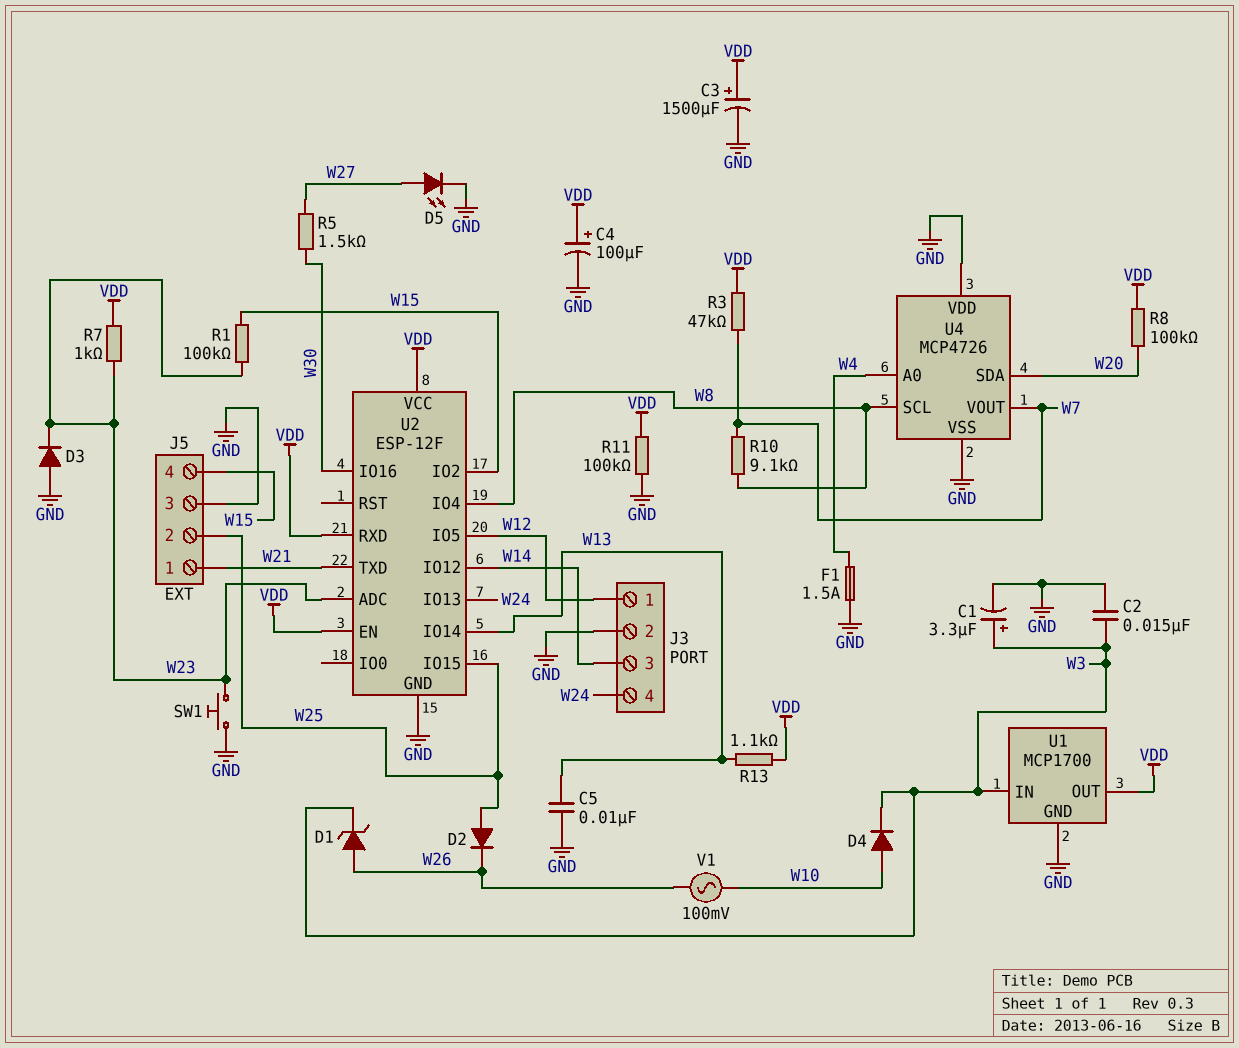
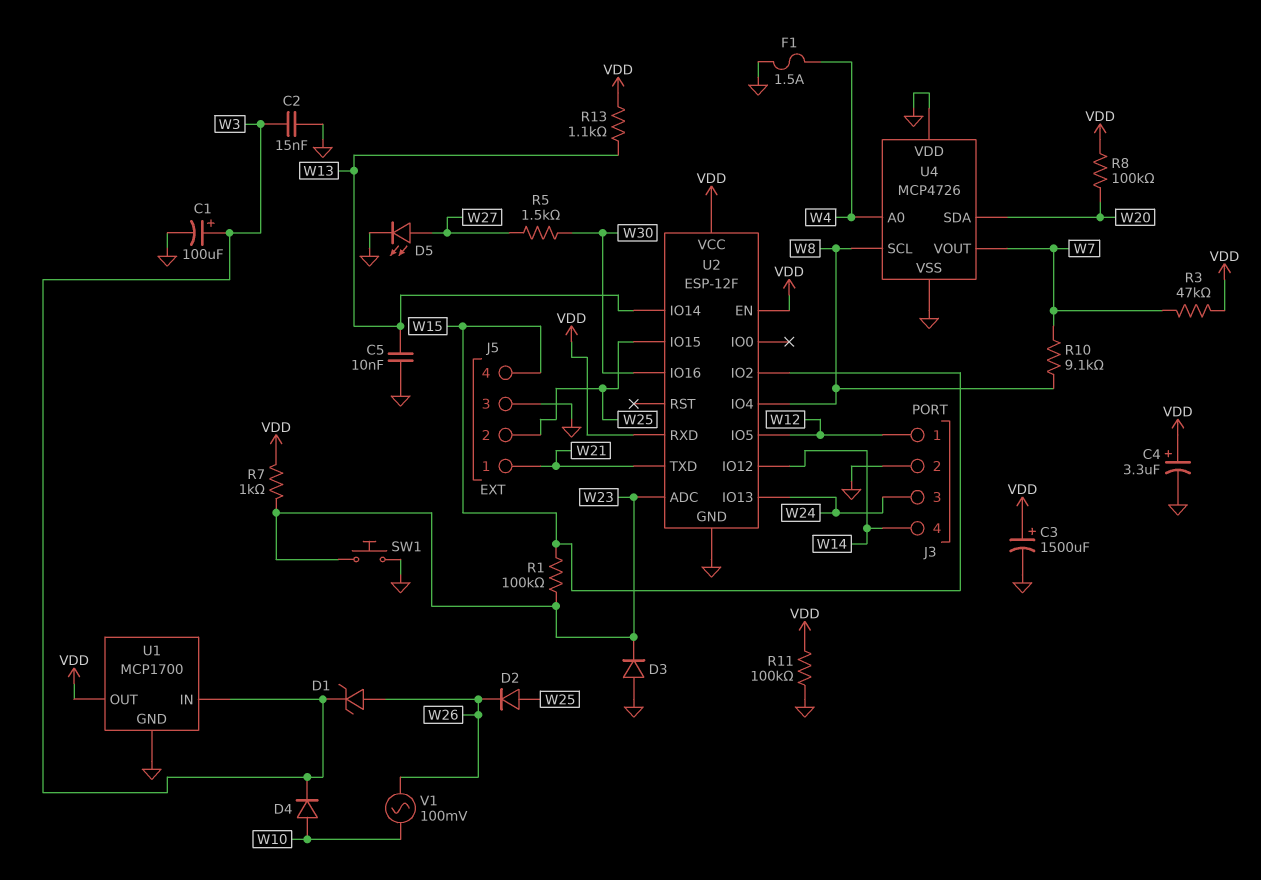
C1: 3.3uF (plus W3, minus GND) -> 100uF (plus W3, minus GND)
C4: 100uF (plus VDD, minus GND) -> 3.3uF (plus VDD, minus GND)
J3 pin 3: W14 -> W24
J3 pin 4: W24 -> W14

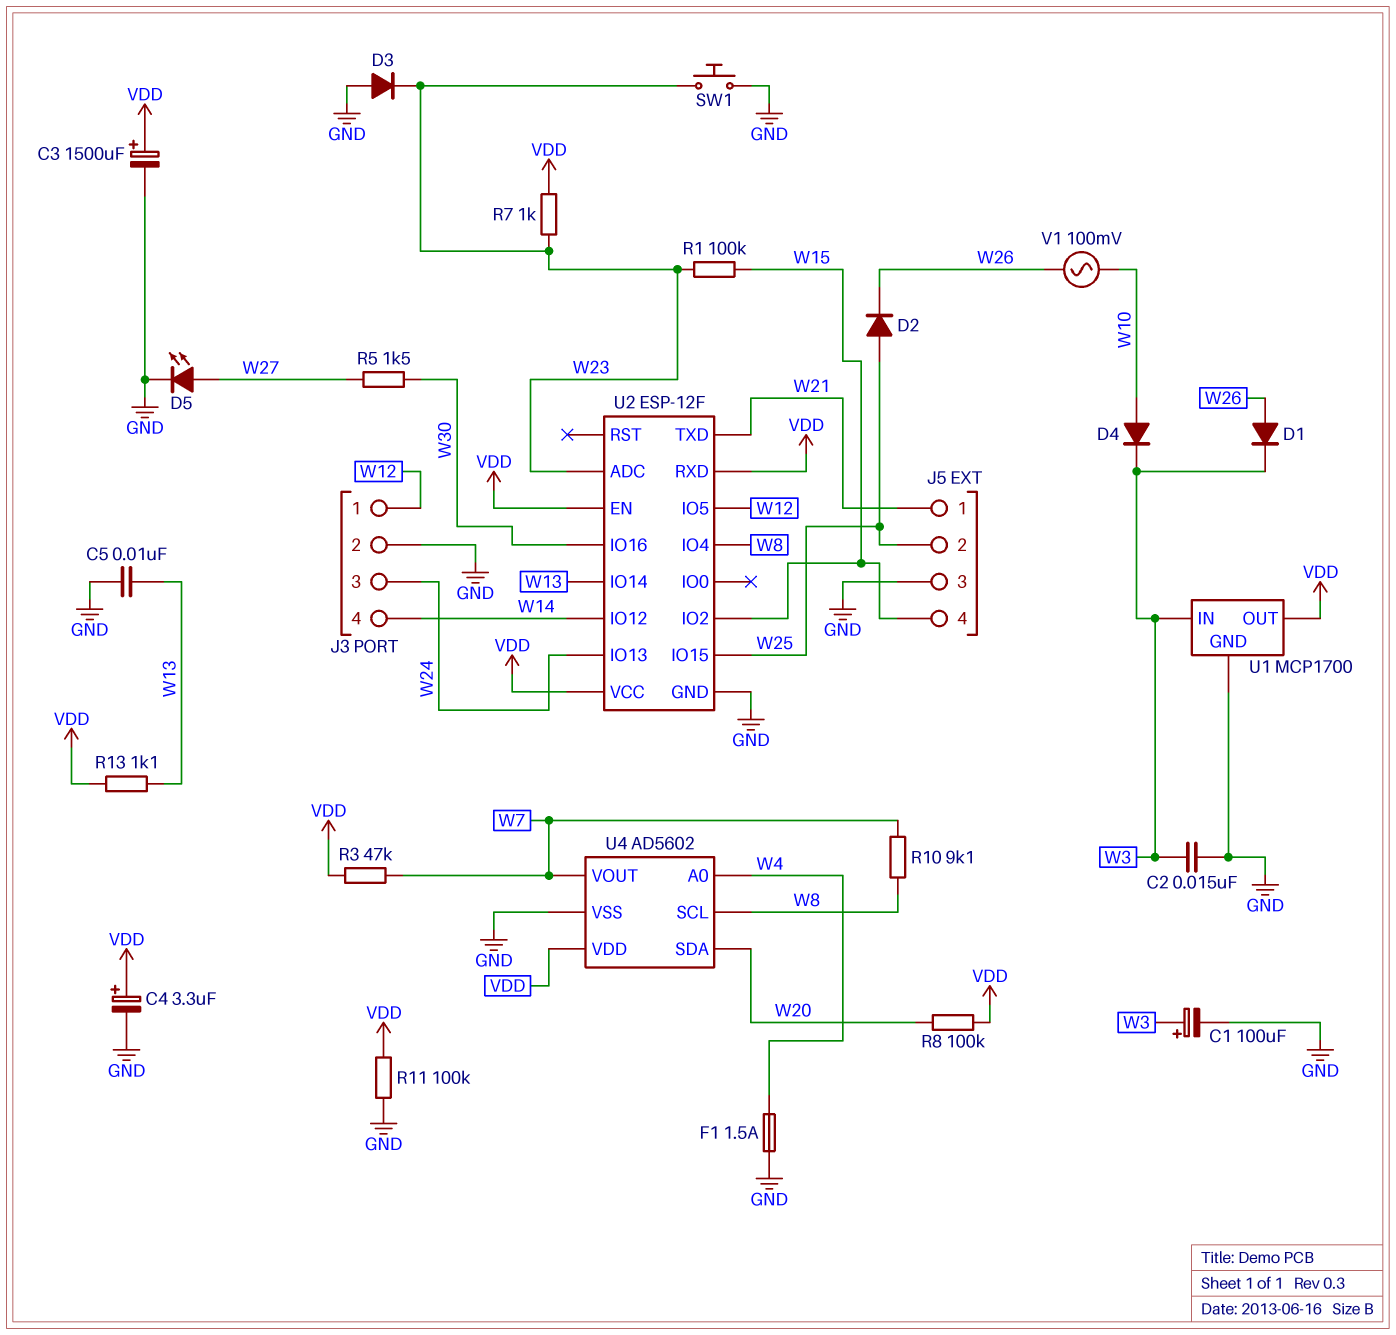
D1: zener (A W26, K W3) -> diode (A W26, K W3)
U4: MCP4726 -> AD5602
U4 pin VDD: GND -> VDD

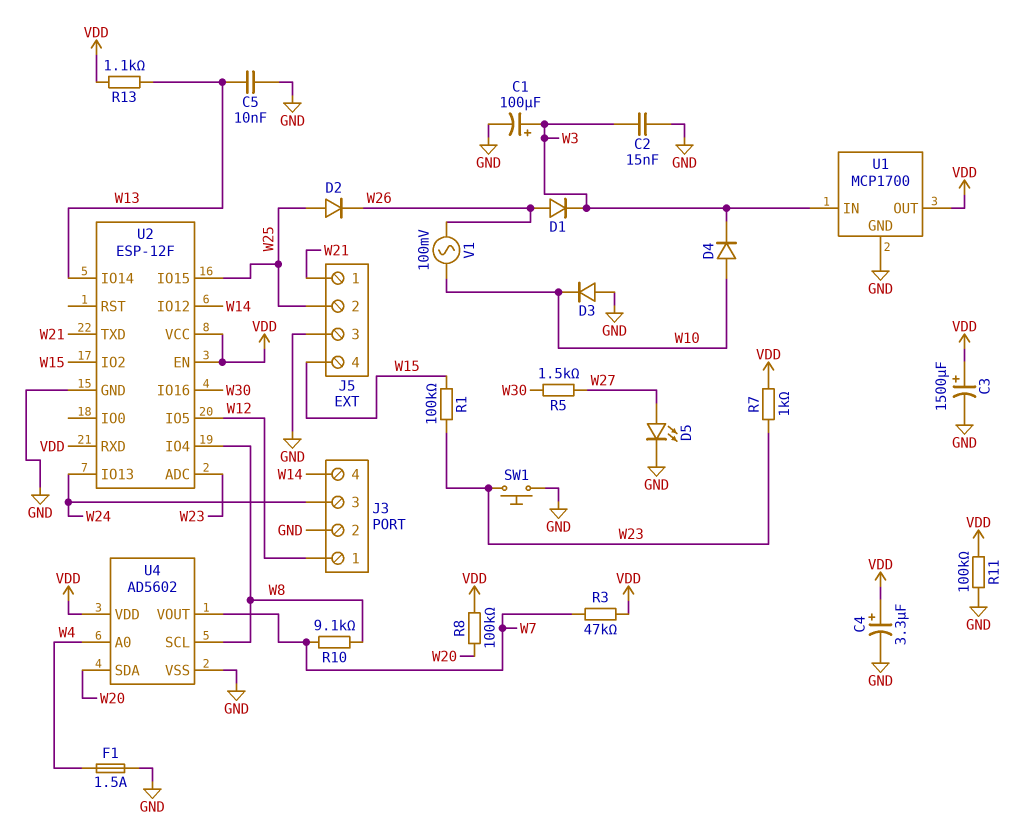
D3: diode (A GND, K W23) -> diode (A GND, K W10)

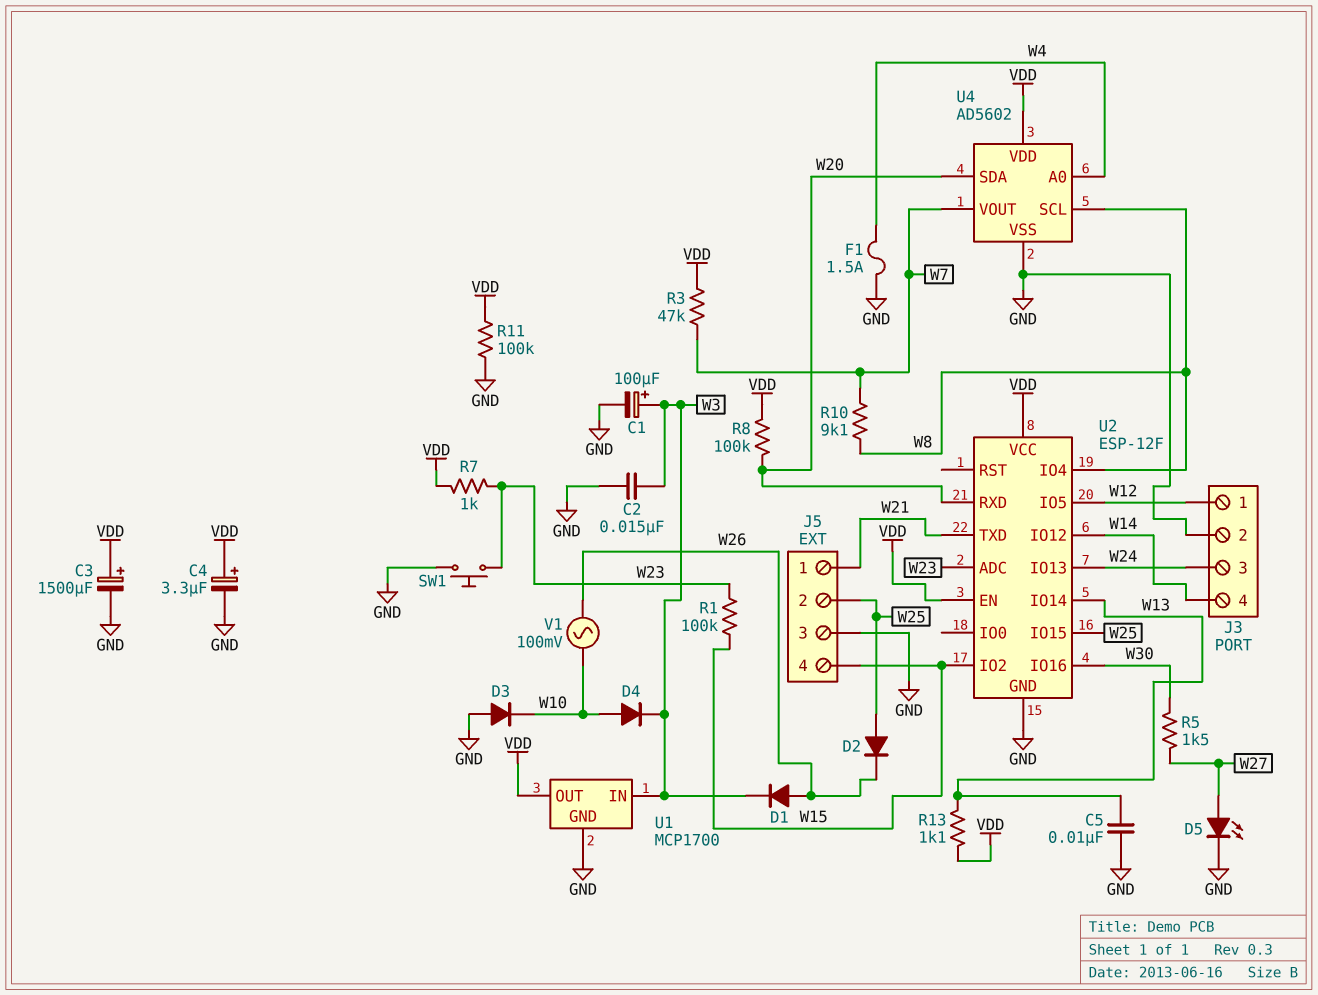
U2 pin RXD: VDD -> W20

